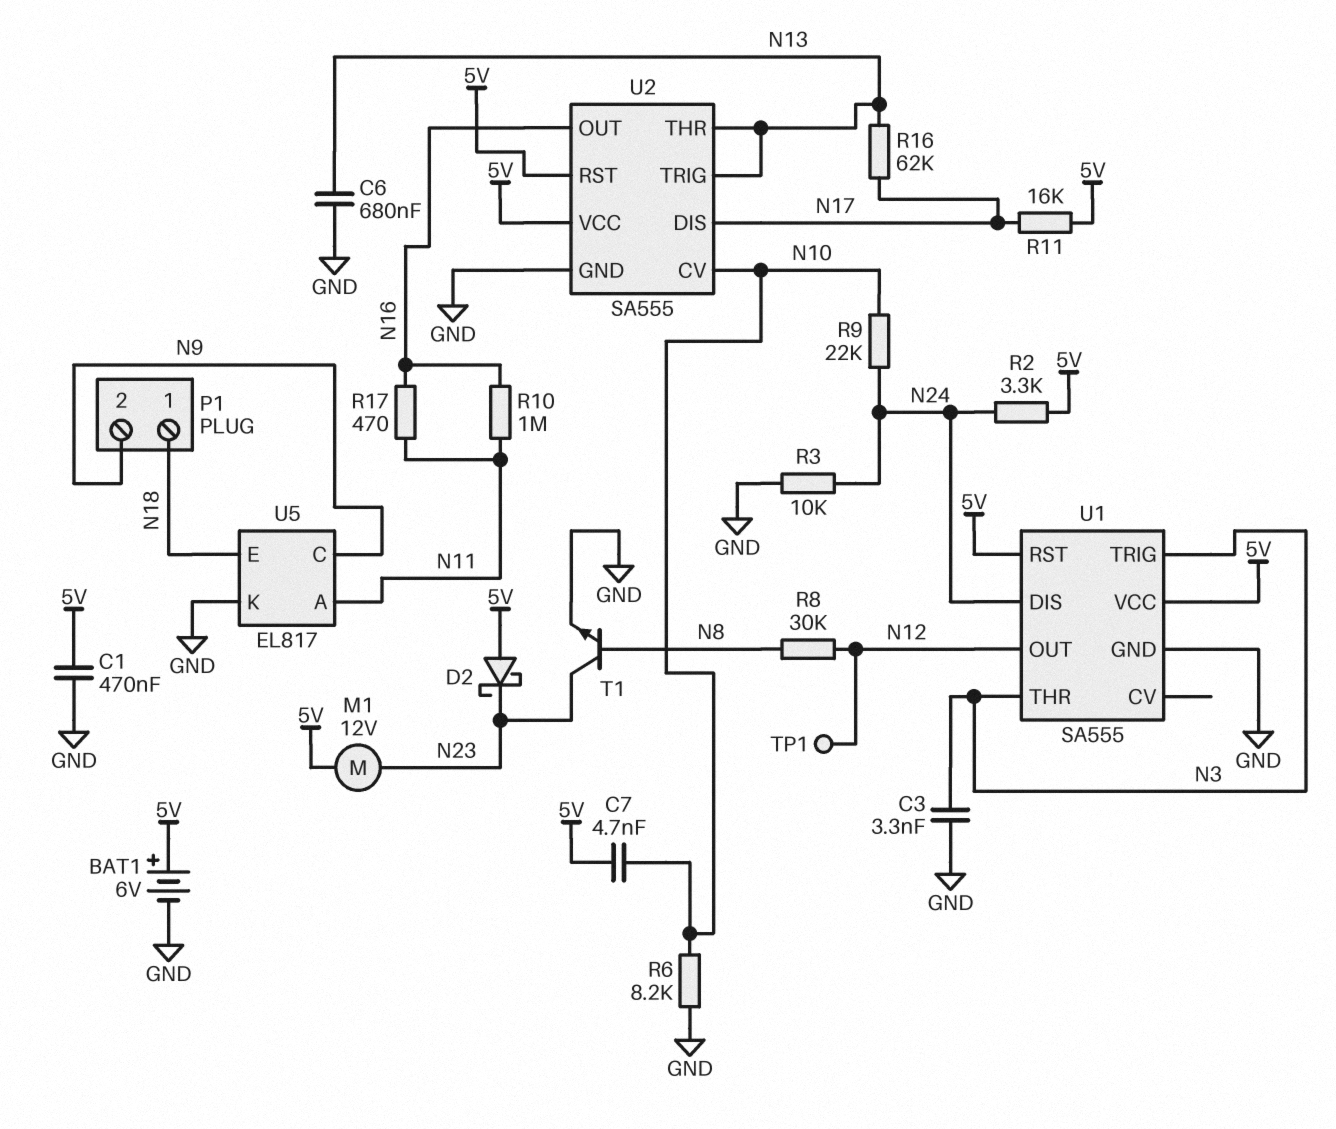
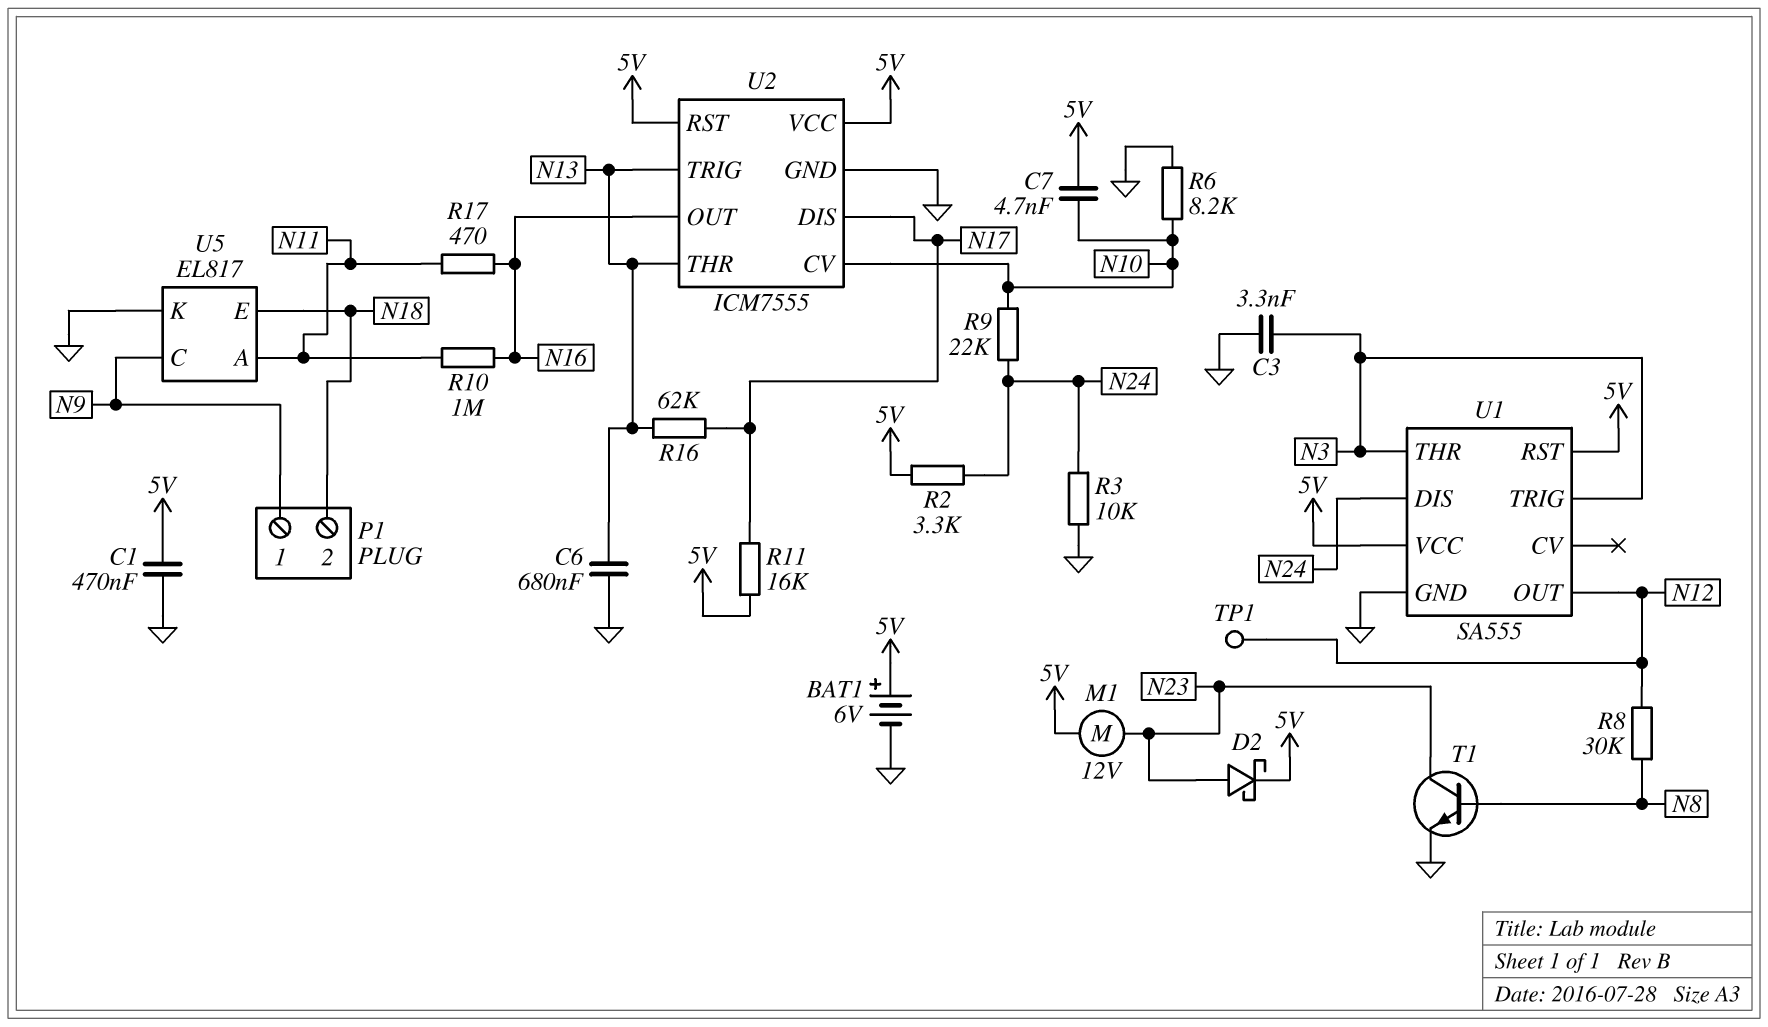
D2: schottky (A 5V, K N23) -> schottky (A N23, K 5V)
P1 pin 1: N18 -> N9
P1 pin 2: N9 -> N18
U2: SA555 -> ICM7555

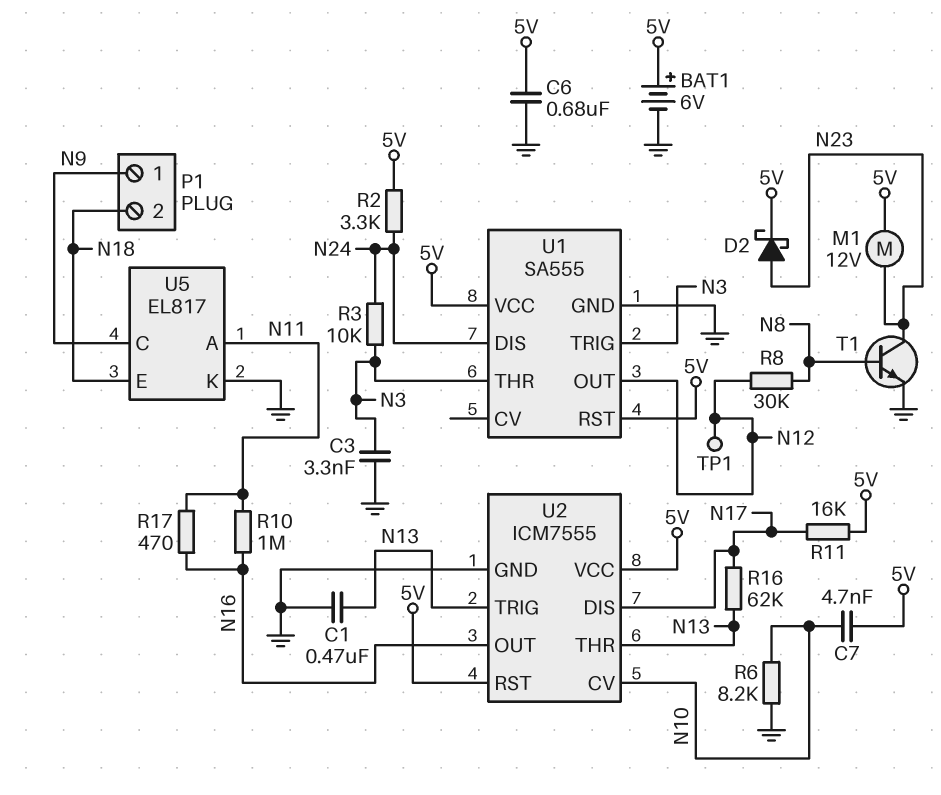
C1: 470nF (5V, GND) -> 470nF (GND, N13)
C6: 680nF (GND, N13) -> 680nF (5V, GND)
R3: 10k (GND, N24) -> 10k (N3, N24)
R9: 22k (N10, N24) -> none

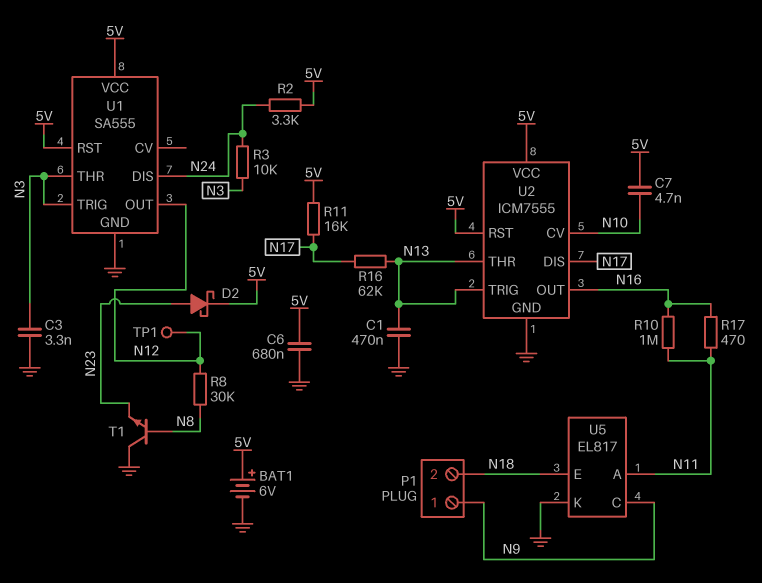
M1: motor 12V (5V, N23) -> none
R6: 8.2k (GND, N10) -> none
T1: NPN (B N8, C N23, E GND) -> NPN (B N8, C GND, E N23)

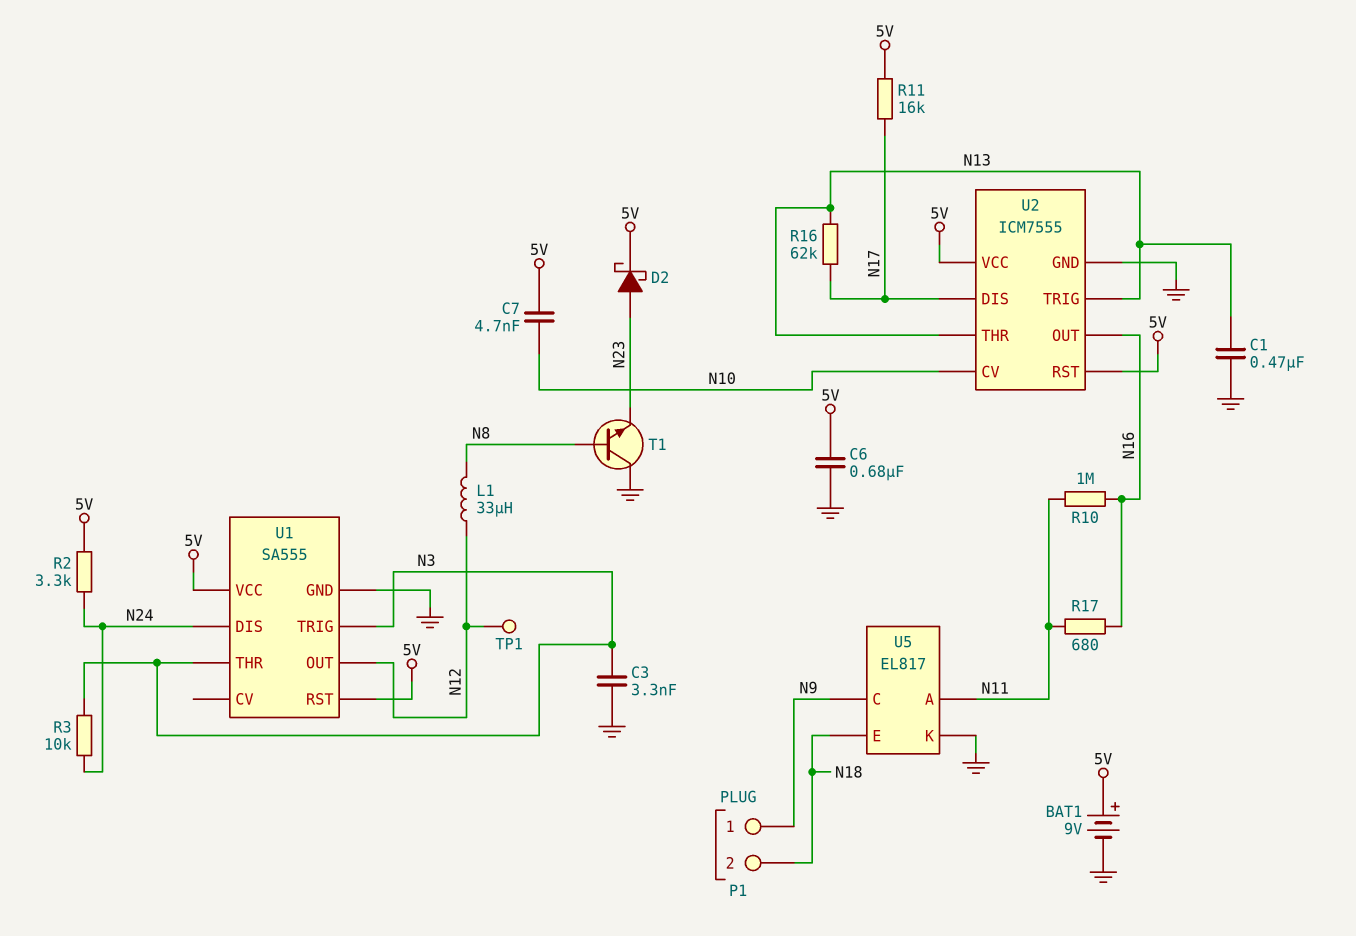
BAT1: 6V (plus 5V, minus GND) -> 9V (plus 5V, minus GND)
L1: none -> 33uH (N8, N12)
R8: 30k (N8, N12) -> none
R17: 470 (N11, N16) -> 680 (N11, N16)

